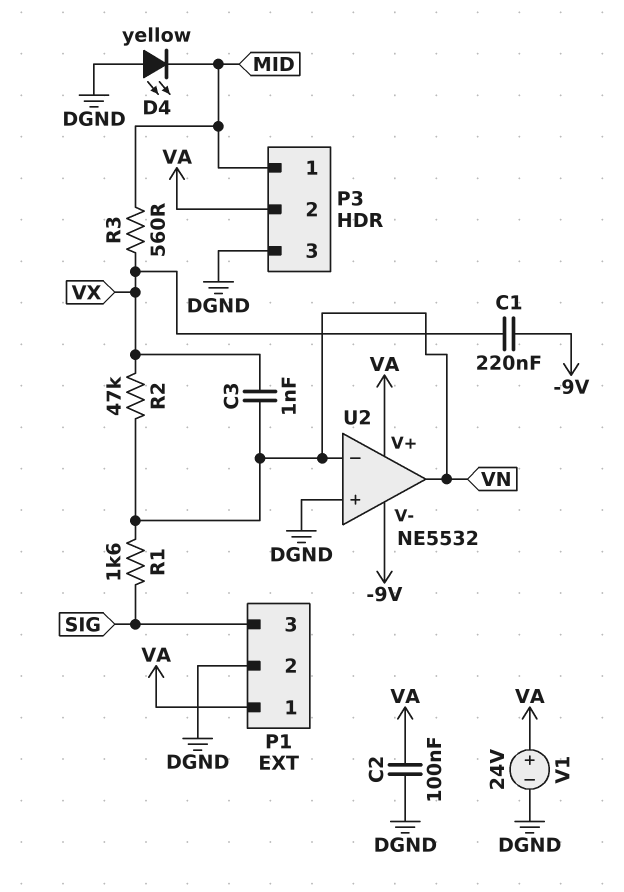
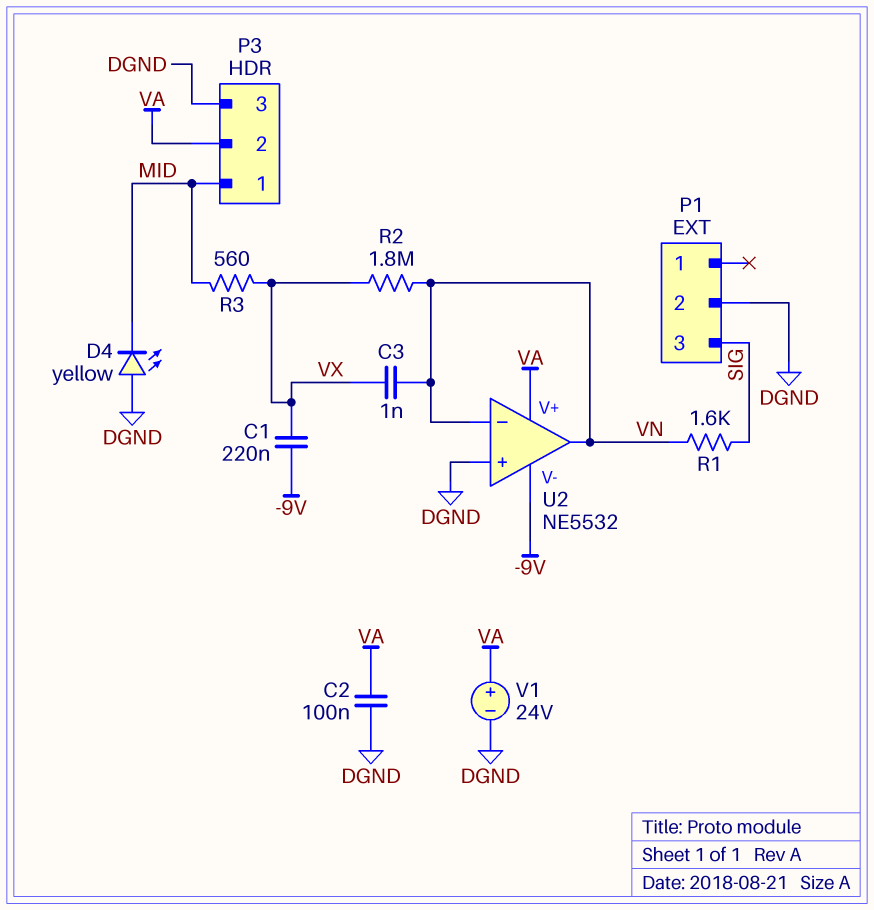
P1 pin 1: VA -> none
R2: 47k (VN, VX) -> 1.8M (VN, VX)

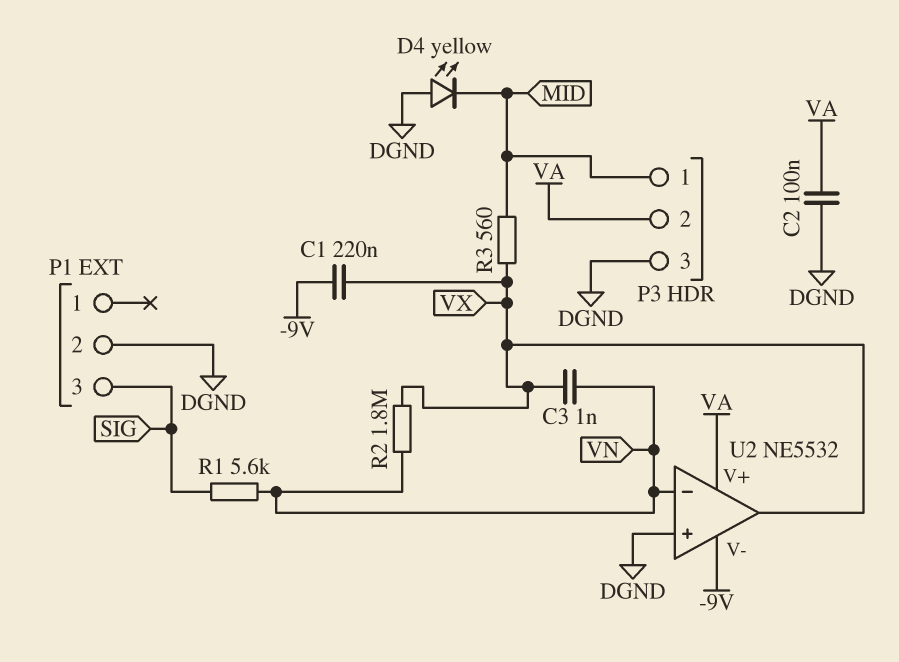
R1: 1.6k (SIG, VN) -> 5.6k (SIG, VN)
U2 pin out: VN -> VX
V1: 24V (plus VA, minus DGND) -> none

